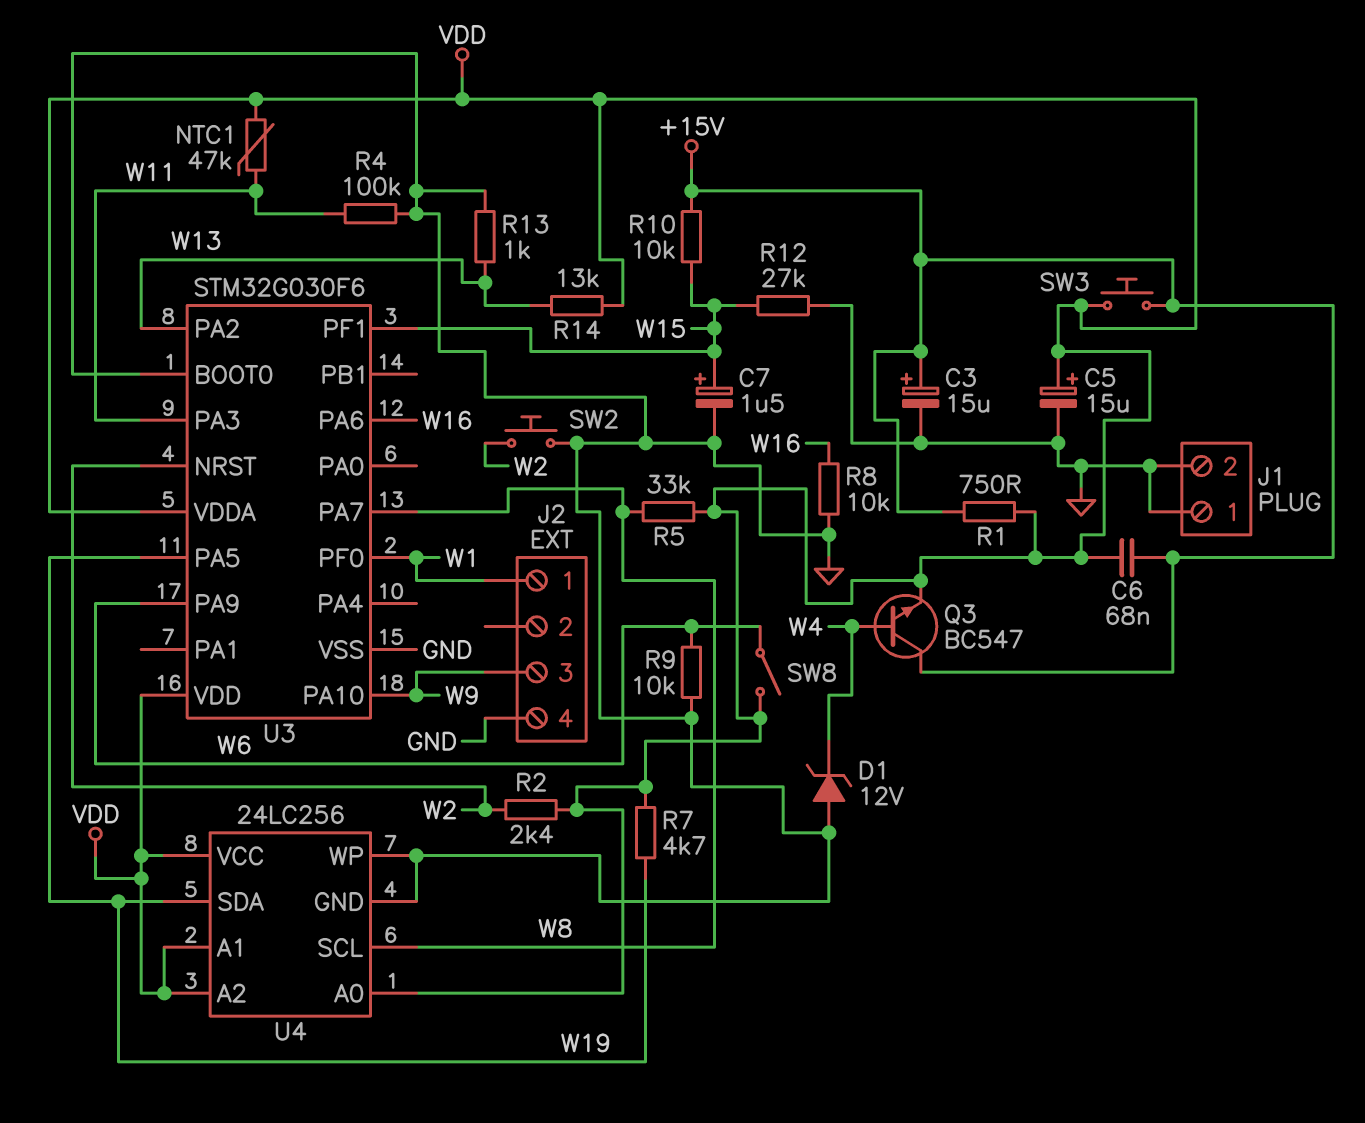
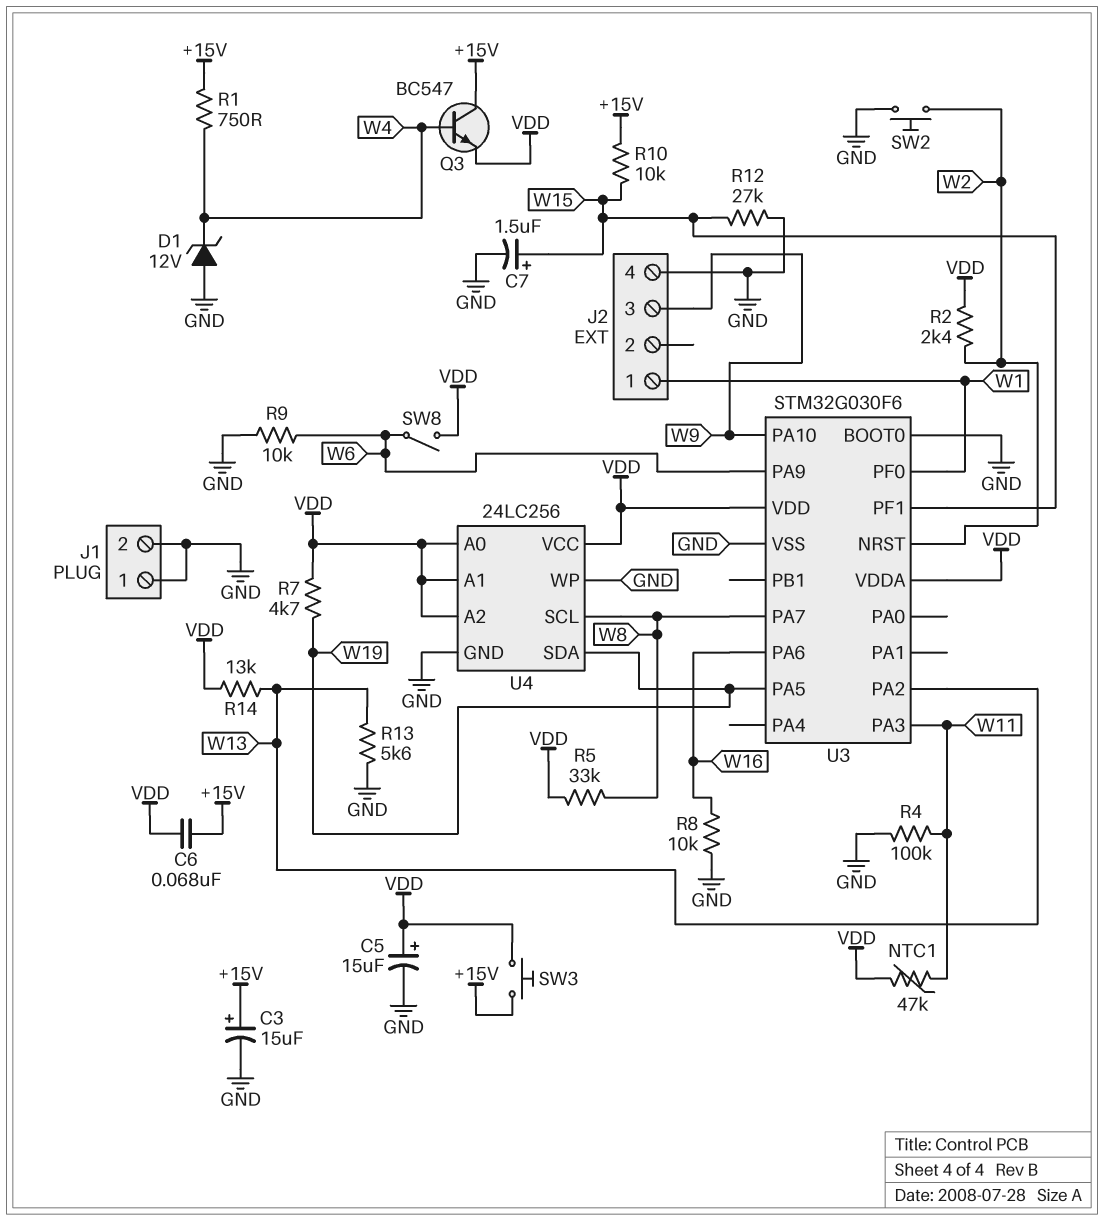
R1: 750 (+15V, VDD) -> 750 (+15V, W4)
R13: 1k (GND, W13) -> 5.6k (GND, W13)

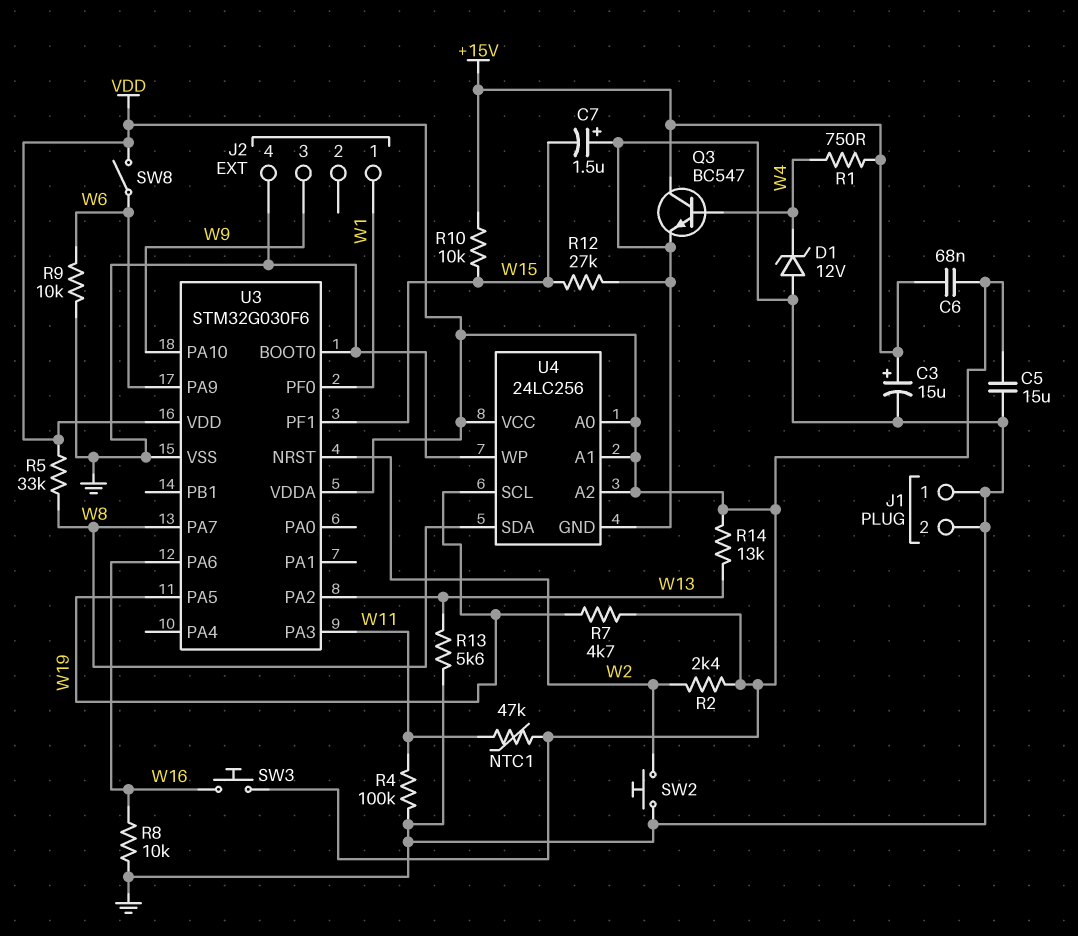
C5: 15uF (plus VDD, minus GND) -> 15uF (GND, VDD)
C7: 1.5uF (plus W15, minus GND) -> 1.5uF (plus GND, minus W15)
Q3: NPN BC547 (B W4, C +15V, E VDD) -> NPN BC547 (B W4, C +15V, E GND)
SW3: button (+15V, VDD) -> button (VDD, W16)
U4 pin SCL: W8 -> W19
U4 pin SDA: W19 -> W8

